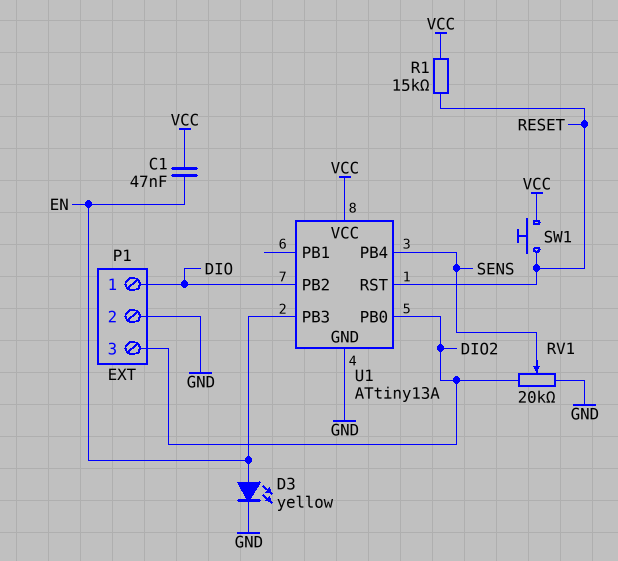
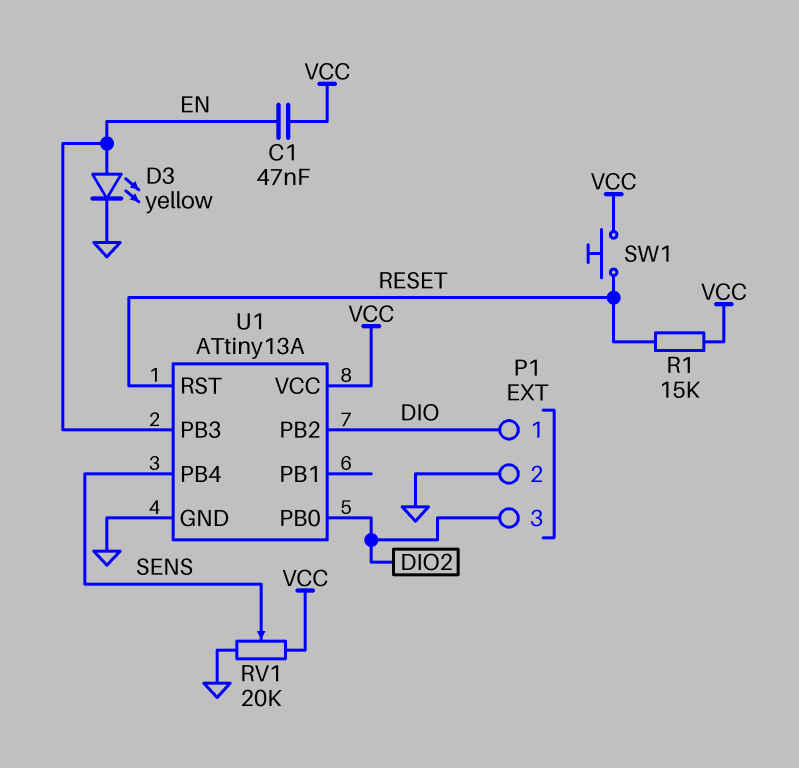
RV1: 20k (DIO2, GND, wiper SENS) -> 20k (GND, VCC, wiper SENS)

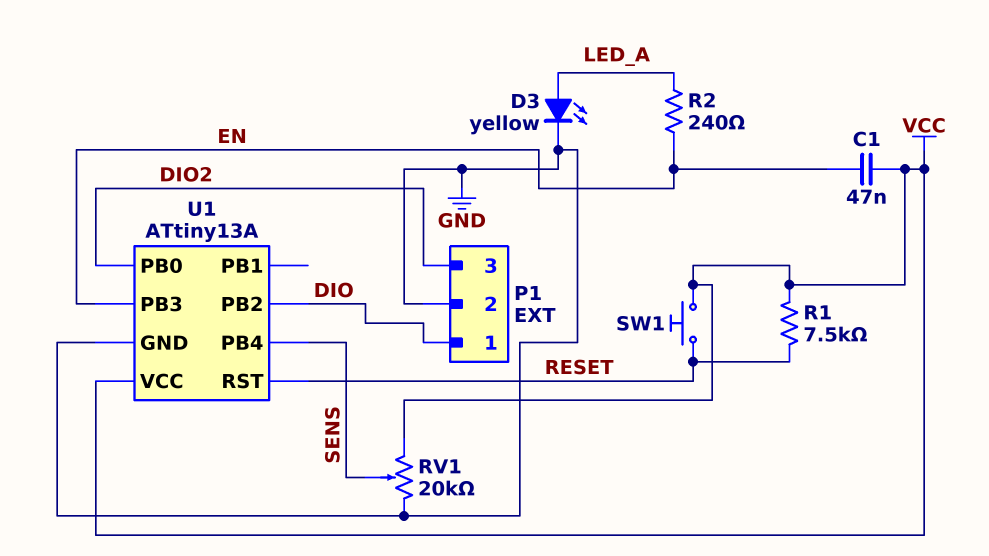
D3: LED yellow (A EN, K GND) -> LED yellow (A LED_A, K GND)
R1: 15k (RESET, VCC) -> 7.5k (RESET, VCC)
R2: none -> 240 (EN, LED_A)

